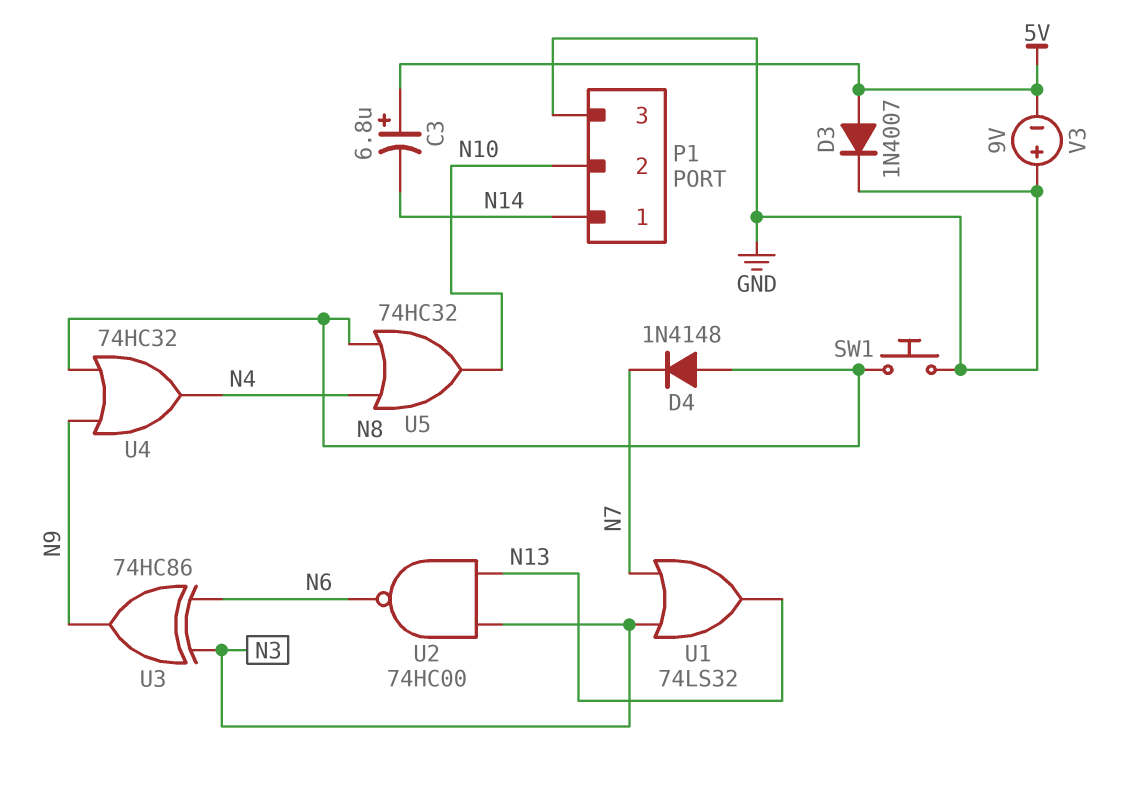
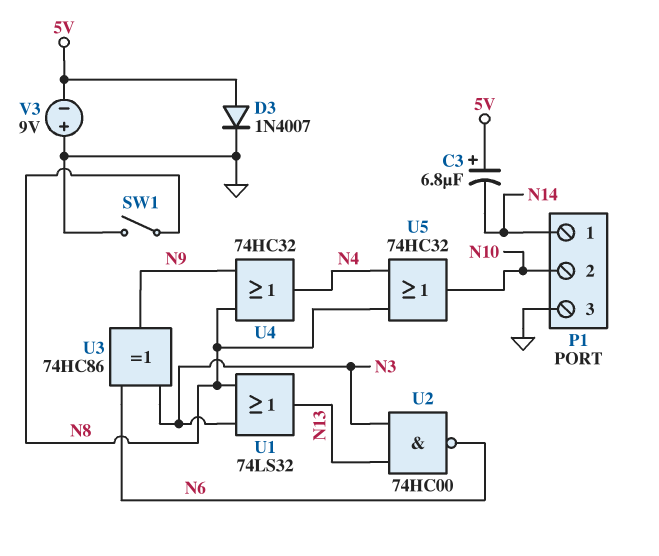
D4: diode 1N4148 (A N8, K N7) -> none
SW1: button (GND, N8) -> switch (GND, N8)
U1: OR 74LS32 (in N3, in N7, out N13) -> OR 74LS32 (in N3, in N8, out N13)

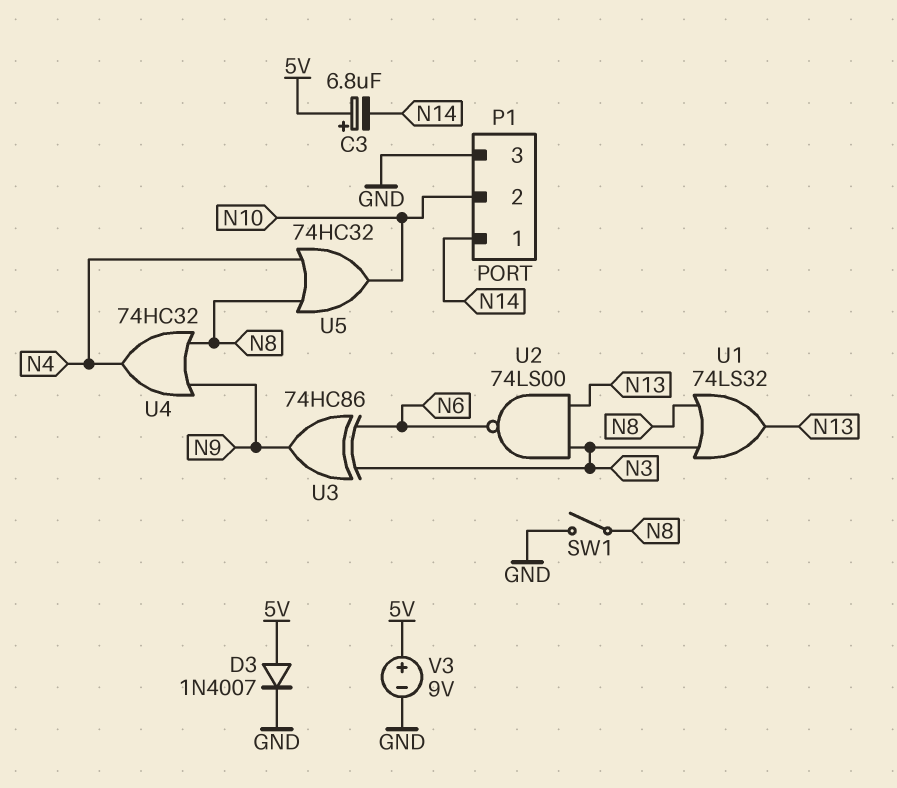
U2: NAND 74HC00 (in N3, in N13, out N6) -> NAND 74LS00 (in N3, in N13, out N6)
V3: 9V (plus GND, minus 5V) -> 9V (plus 5V, minus GND)

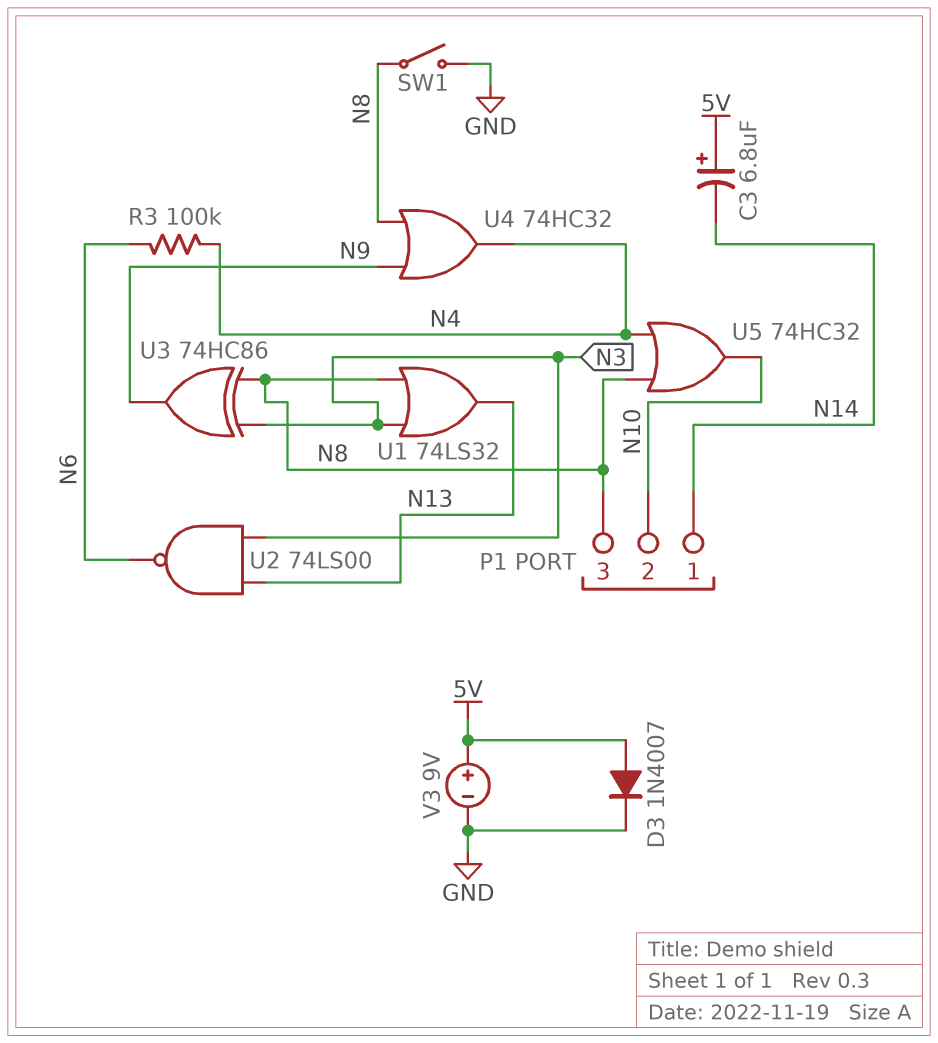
P1 pin 3: GND -> N8
R3: none -> 100k (N4, N6)
U3: XOR 74HC86 (in N3, in N6, out N9) -> XOR 74HC86 (in N3, in N8, out N9)

